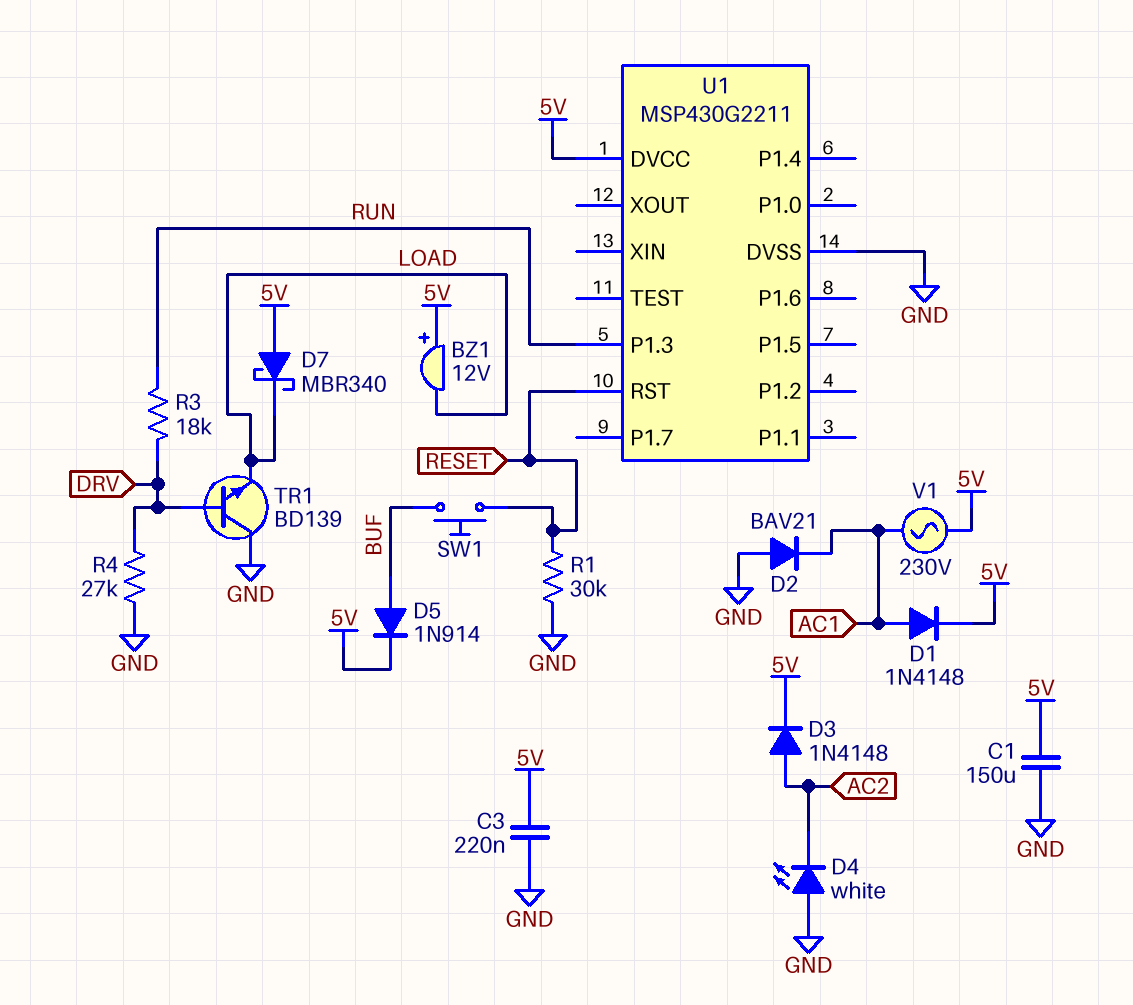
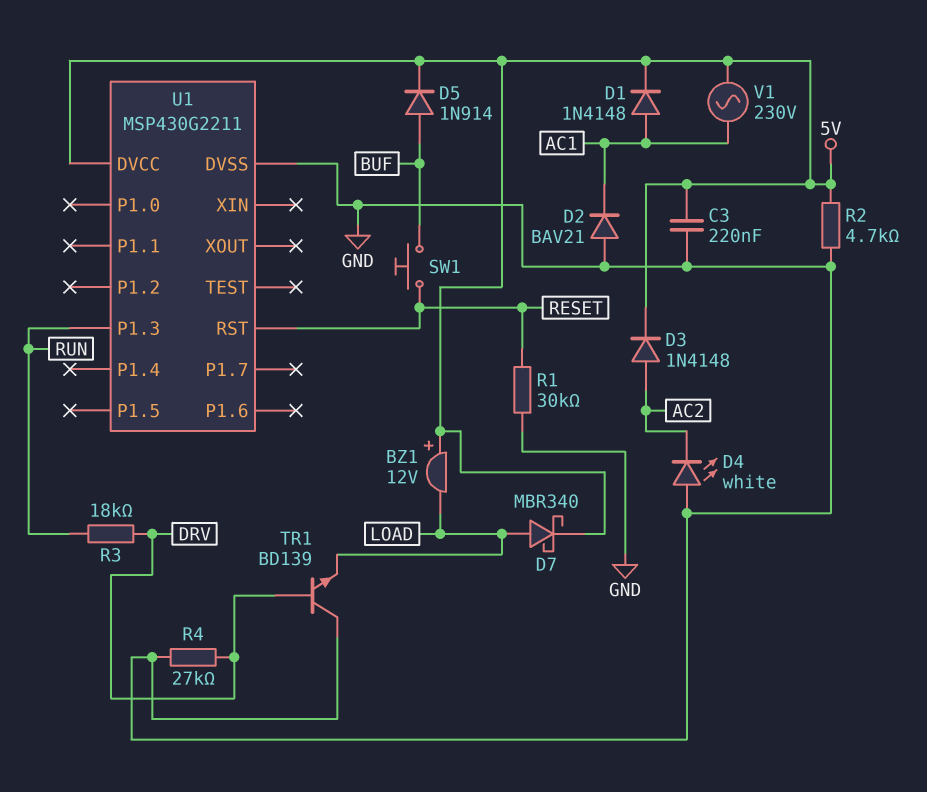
C1: 150uF (5V, GND) -> none
D7: schottky MBR340 (A 5V, K LOAD) -> schottky MBR340 (A LOAD, K 5V)
R2: none -> 4.7k (5V, GND)

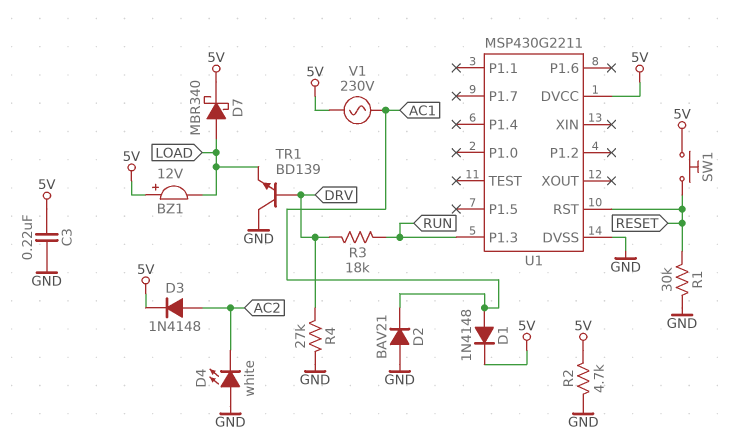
D5: diode 1N914 (A BUF, K 5V) -> none
SW1: button (BUF, RESET) -> button (5V, RESET)

